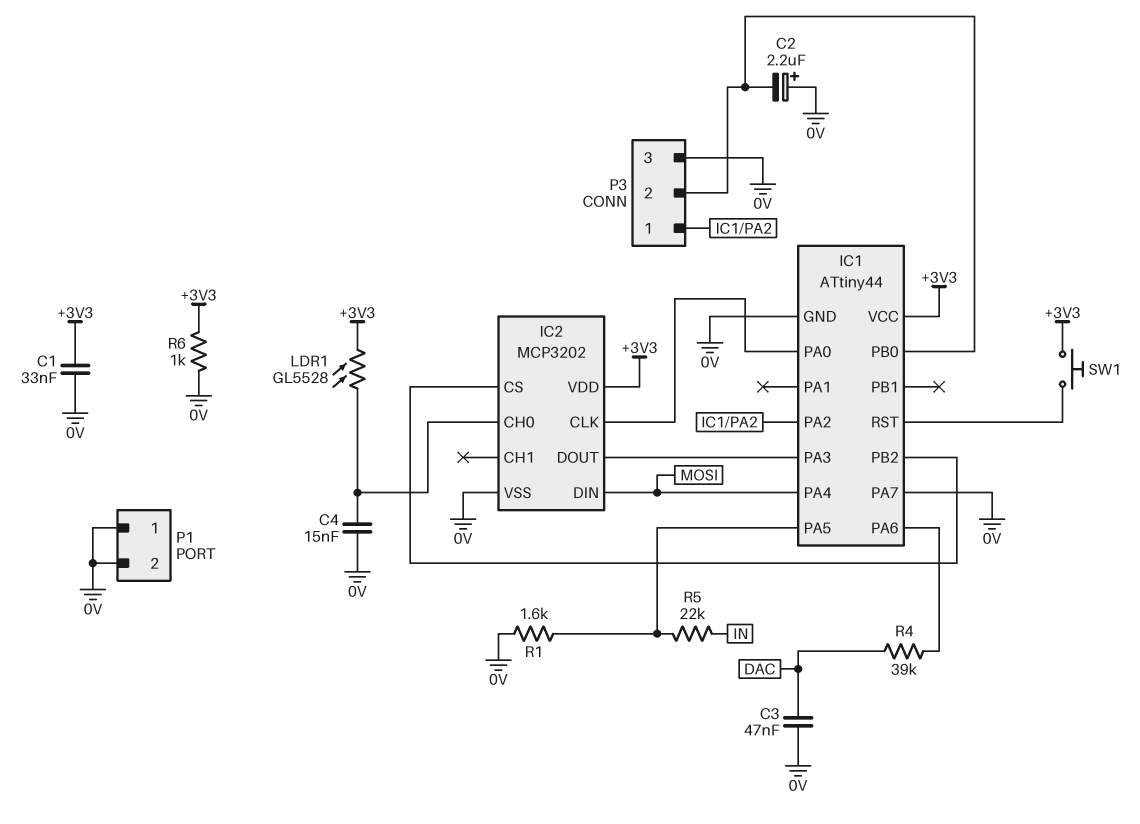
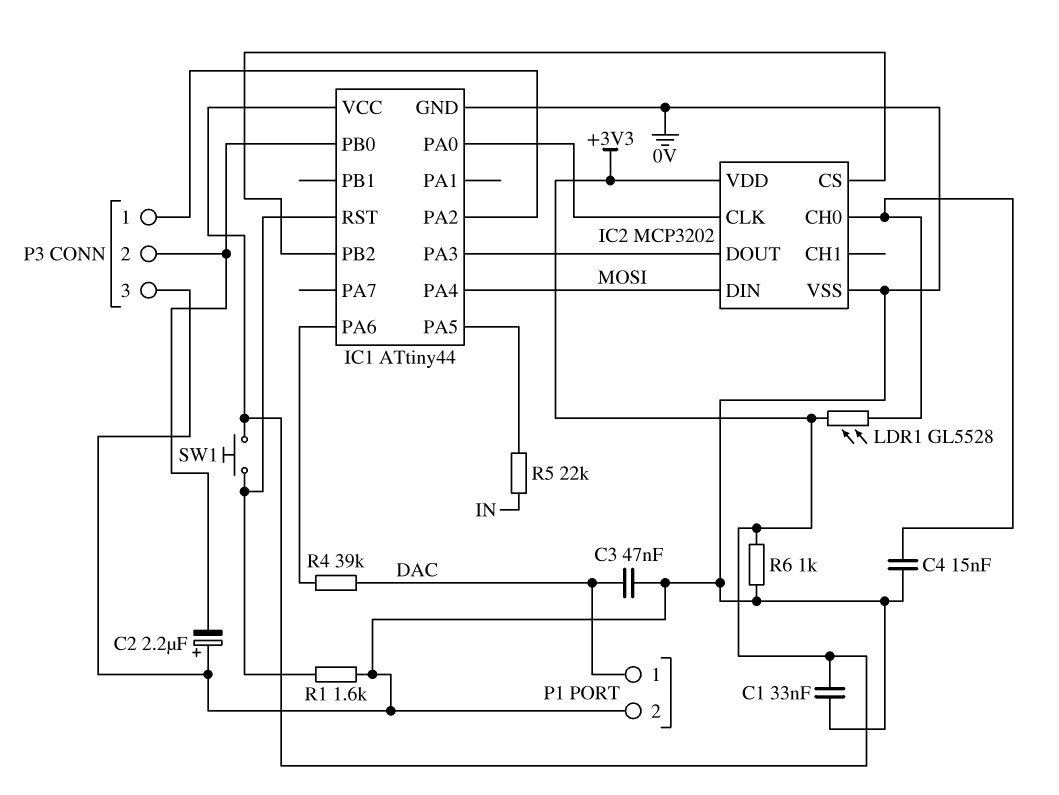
IC1 pin PA7: 0V -> none
P1 pin 1: 0V -> DAC
R1: 1.6k (0V, IC1/PA5) -> 1.6k (0V, IC1/RST)

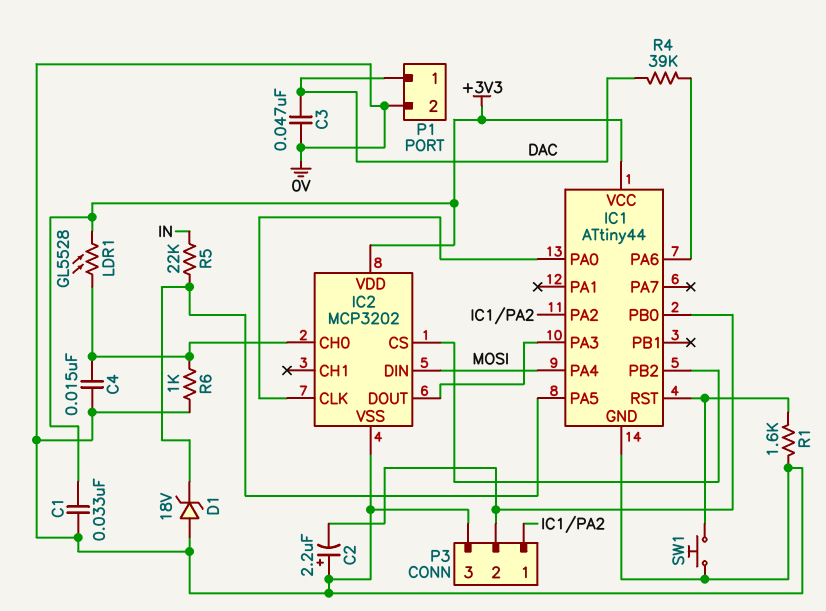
D1: none -> zener 18V (A 0V, K IC1/PA5)
R6: 1k (+3V3, 0V) -> 1k (0V, IC2/CH0)
SW1: button (+3V3, IC1/RST) -> button (0V, IC1/RST)

